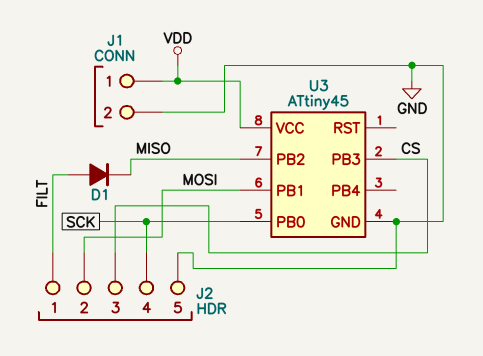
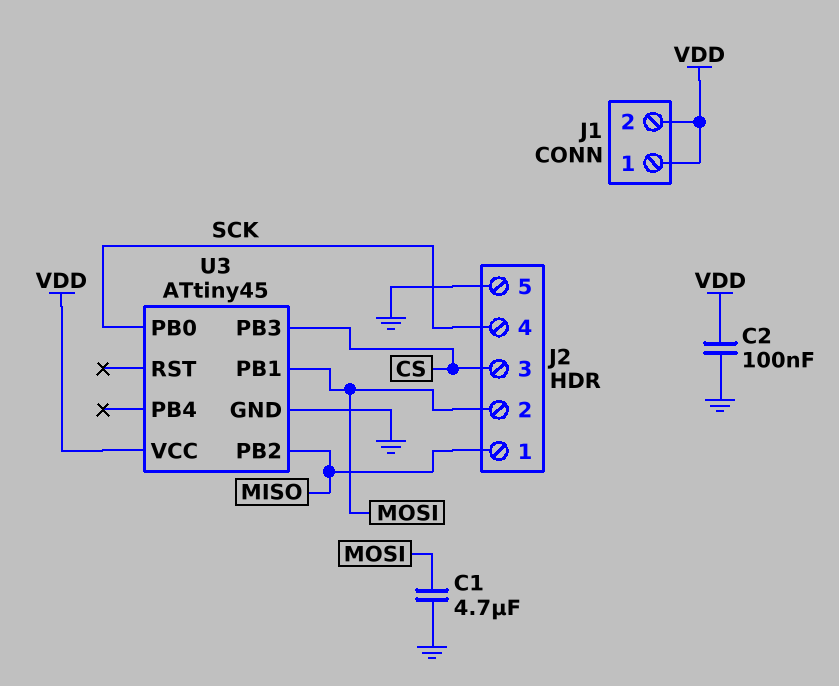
C1: none -> 4.7uF (GND, MOSI)
C2: none -> 100nF (GND, VDD)
D1: diode (A FILT, K MISO) -> none
J1 pin 2: GND -> VDD
J2 pin 1: FILT -> MISO

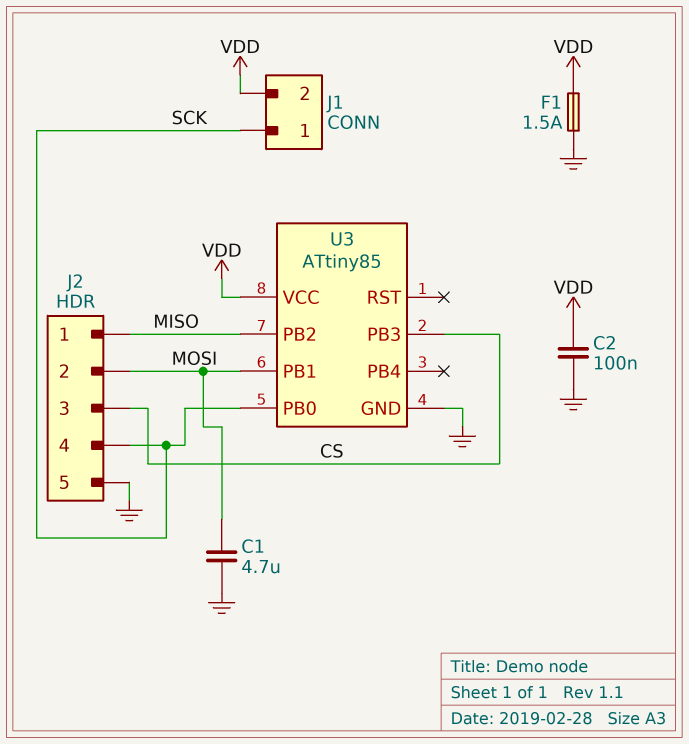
F1: none -> 1.5A (GND, VDD)
J1 pin 1: VDD -> SCK
U3: ATtiny45 -> ATtiny85

